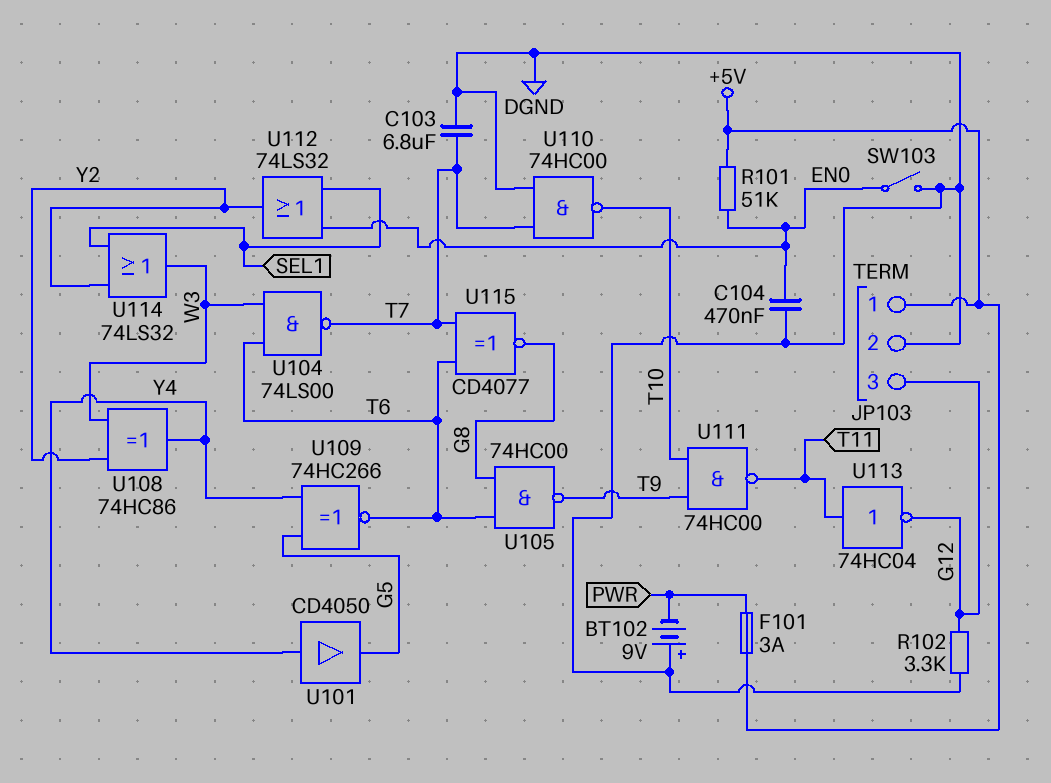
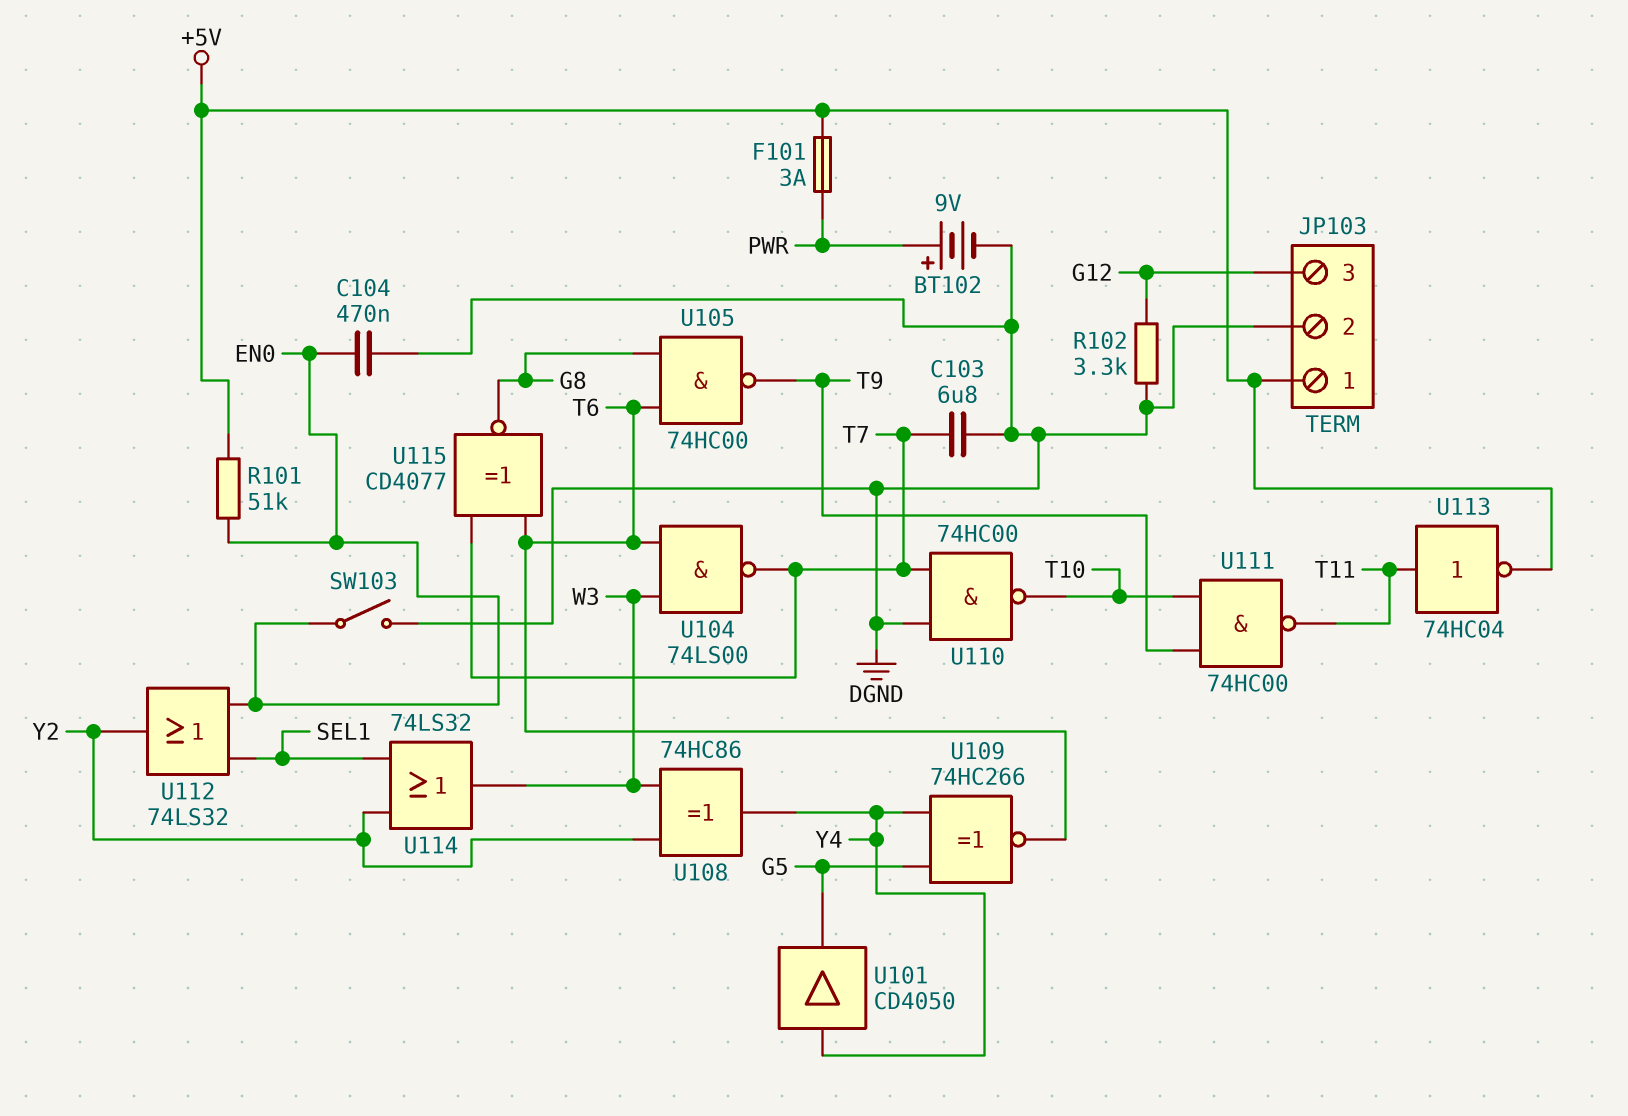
BT102: 9V (plus DGND, minus PWR) -> 9V (plus PWR, minus DGND)
U113: NOT 74HC04 (in T11, out G12) -> NOT 74HC04 (in T11, out +5V)

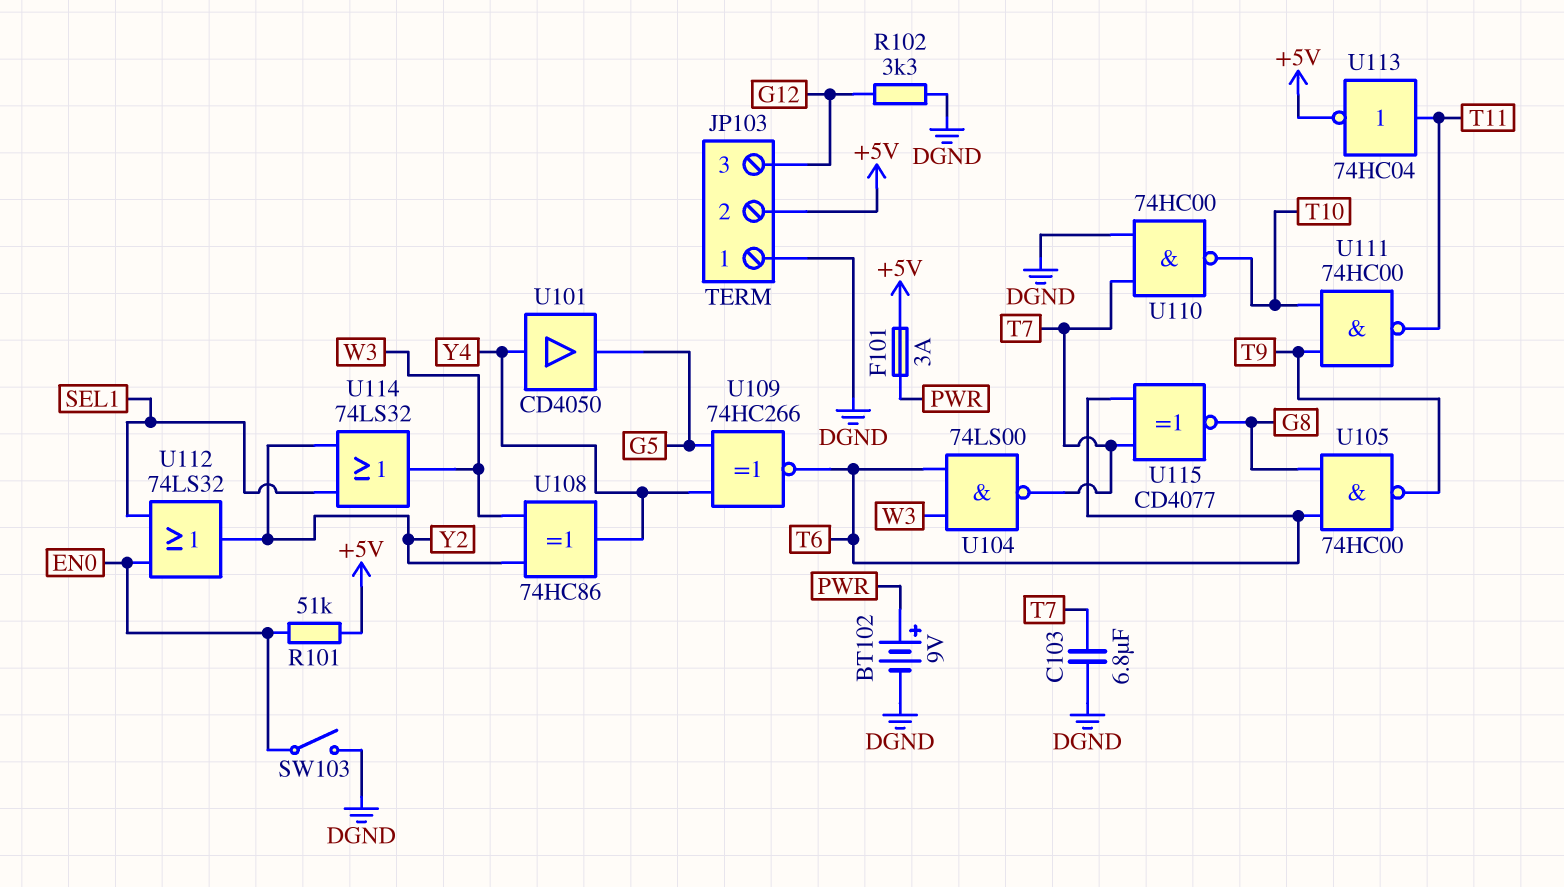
C104: 470nF (DGND, EN0) -> none
JP103 pin 1: +5V -> DGND
JP103 pin 2: DGND -> +5V

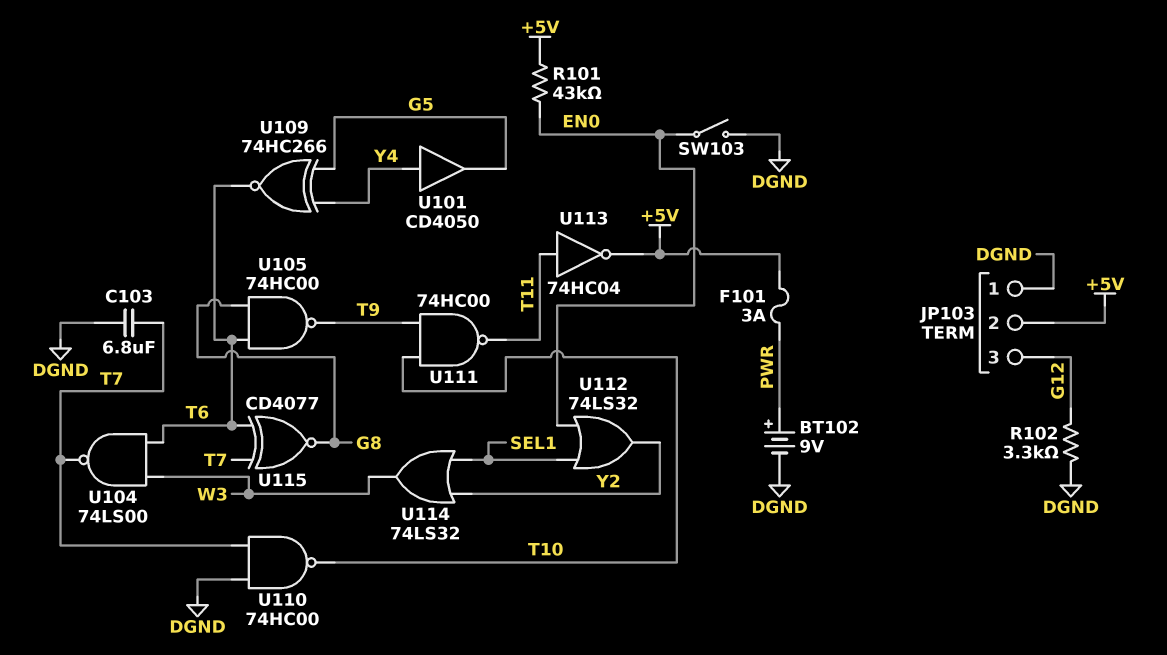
R101: 51k (+5V, EN0) -> 43k (+5V, EN0)
U108: XOR 74HC86 (in W3, in Y2, out Y4) -> none

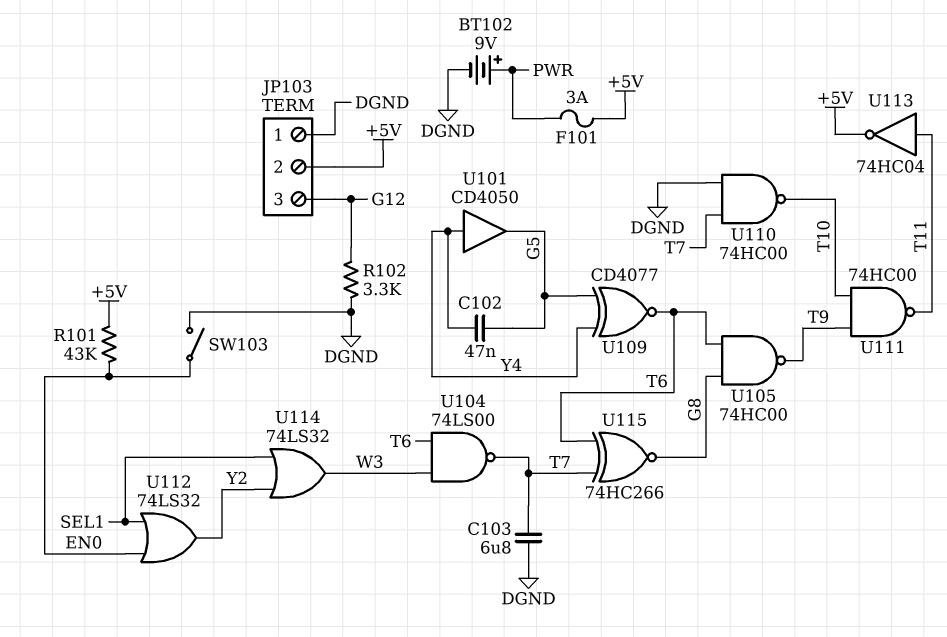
C102: none -> 47nF (G5, Y4)
U109: XNOR 74HC266 (in G5, in Y4, out T6) -> XNOR CD4077 (in G5, in Y4, out T6)
U115: XNOR CD4077 (in T6, in T7, out G8) -> XNOR 74HC266 (in T6, in T7, out G8)

